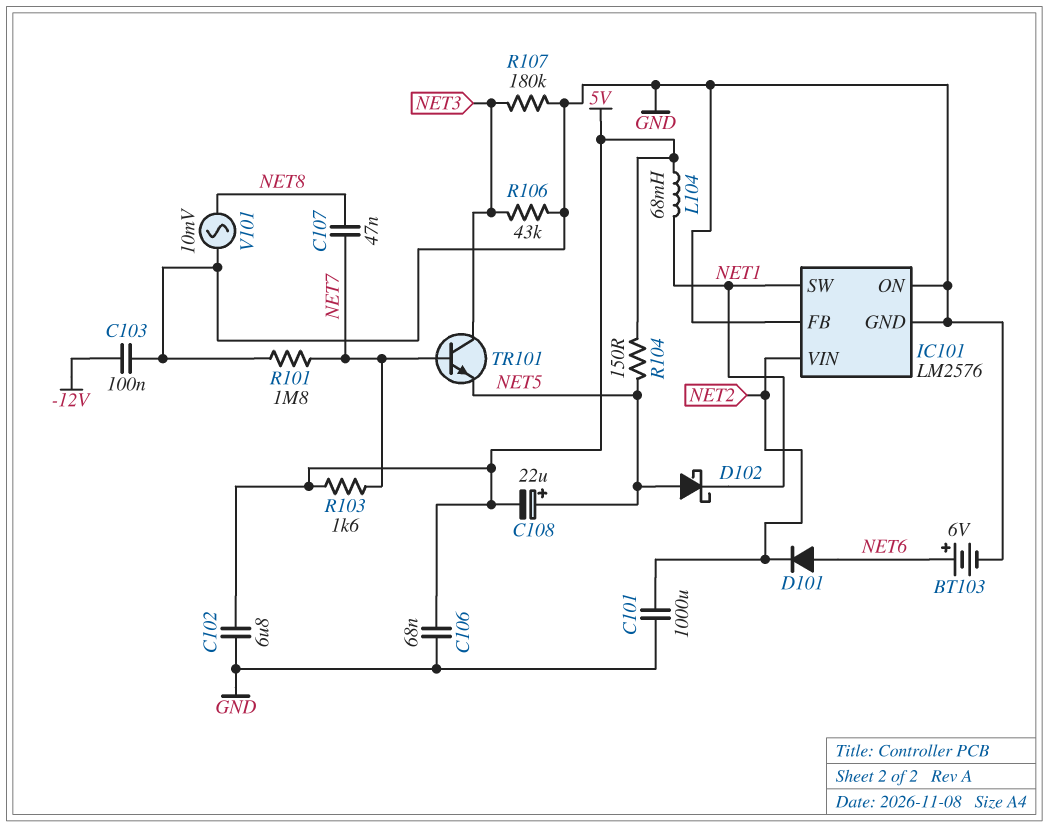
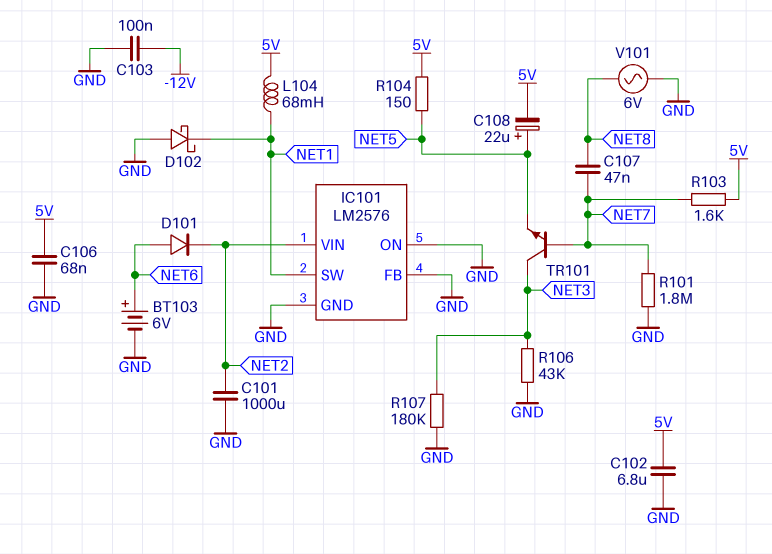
D102: schottky (A NET5, K NET1) -> schottky (A GND, K NET1)
V101: AC 10mV (GND, NET8) -> AC 6V (GND, NET8)

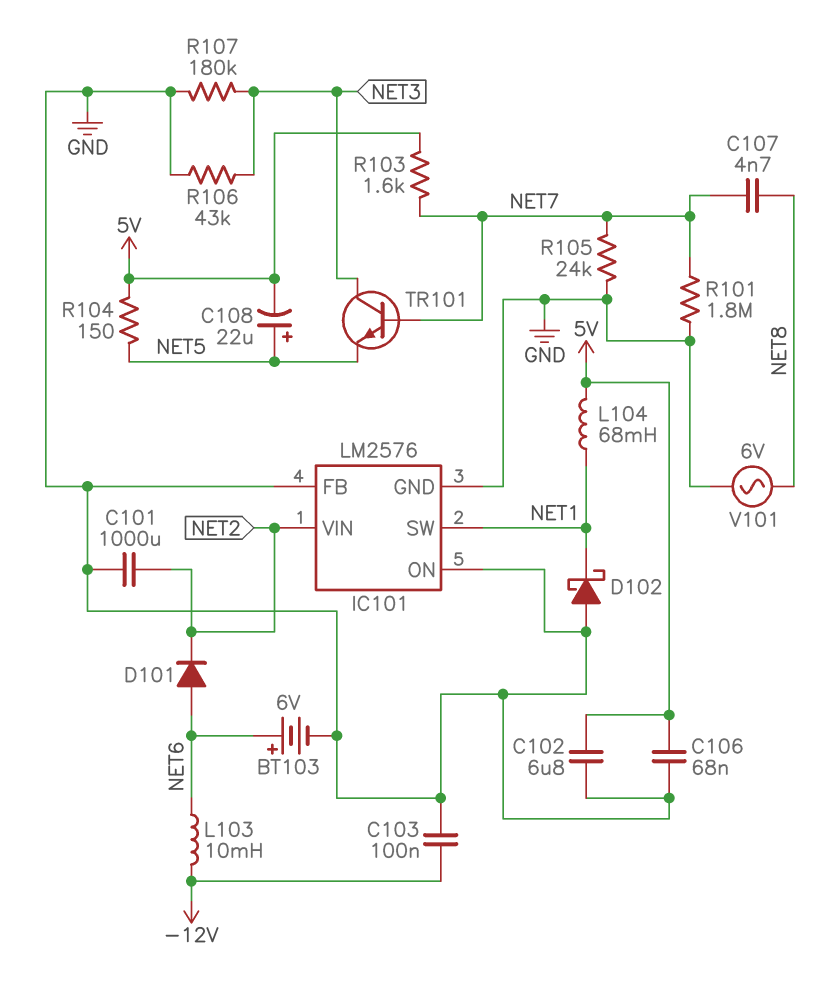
C107: 47nF (NET7, NET8) -> 4.7nF (NET7, NET8)
L103: none -> 10mH (-12V, NET6)
R105: none -> 24k (GND, NET7)

